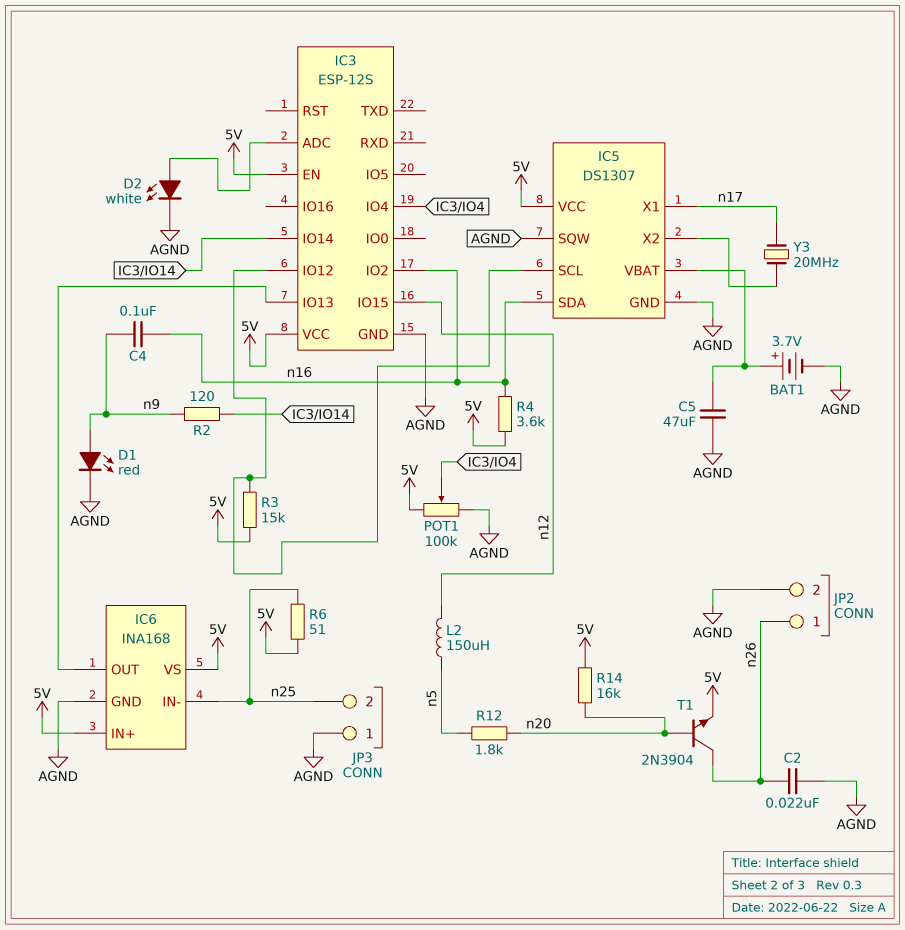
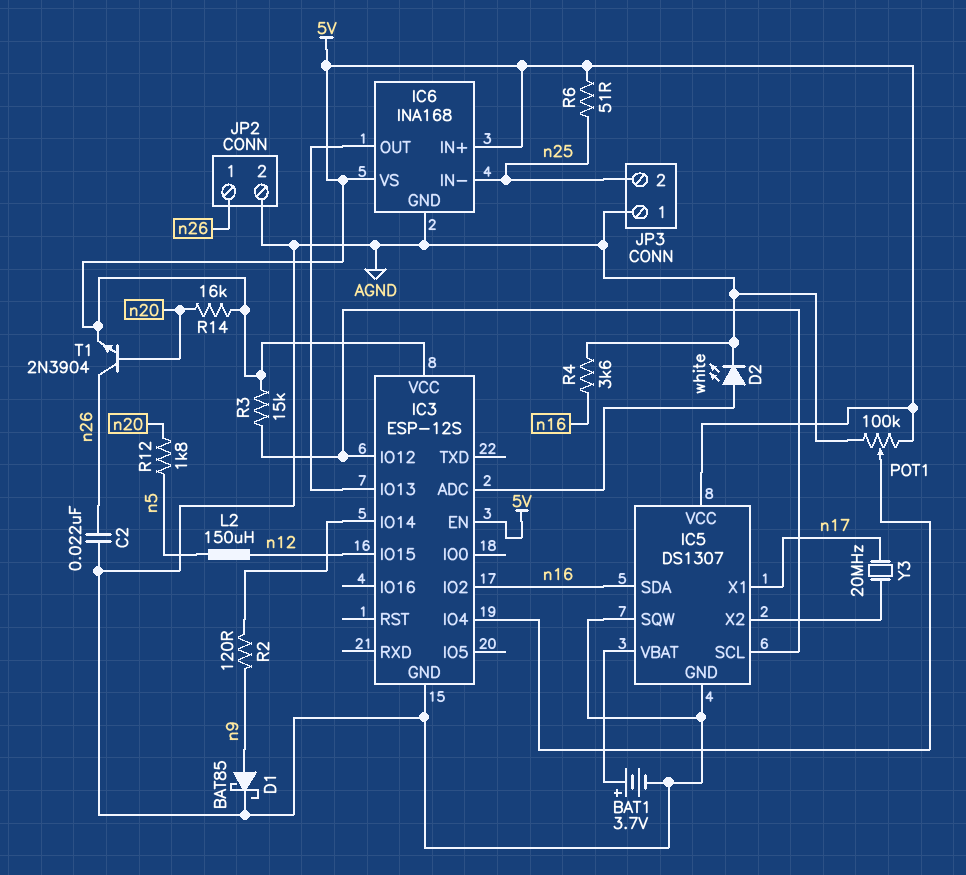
C4: 100nF (n9, n16) -> none
C5: 47uF (AGND, IC5/VBAT) -> none
D1: LED red (A n9, K AGND) -> schottky BAT85 (A n9, K AGND)
R4: 3.6k (5V, n16) -> 3.6k (AGND, n16)

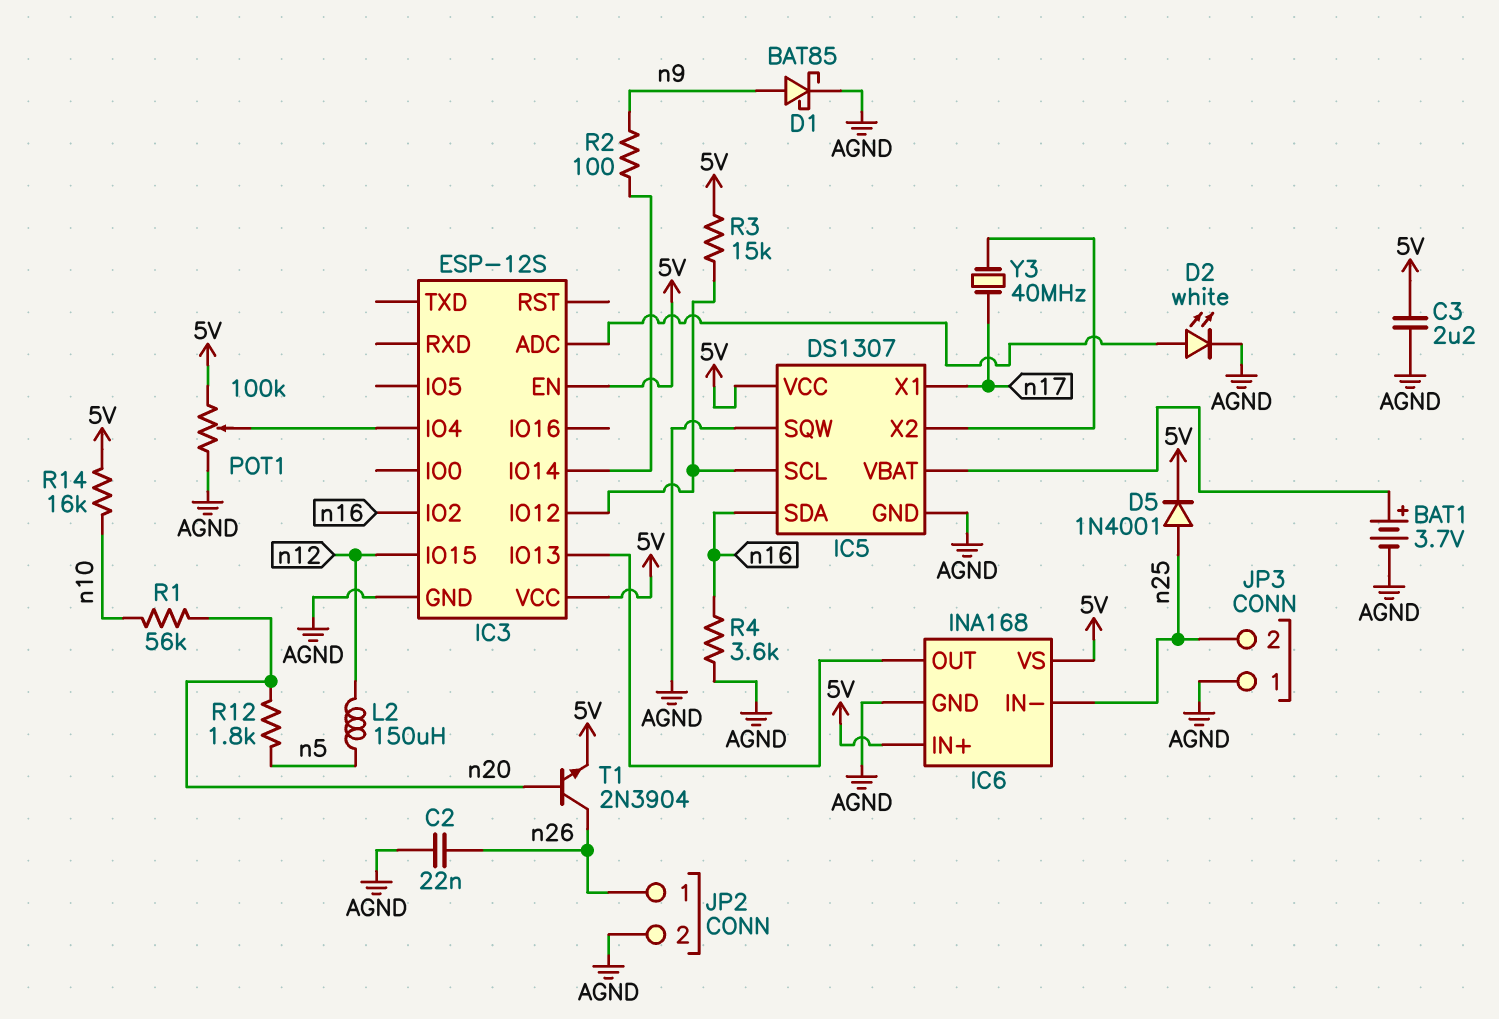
C3: none -> 2.2uF (5V, AGND)
D5: none -> diode 1N4001 (A n25, K 5V)
R1: none -> 56k (n10, n20)
R2: 120 (IC3/IO14, n9) -> 100 (IC3/IO14, n9)
R6: 51 (5V, n25) -> none
R14: 16k (5V, n20) -> 16k (5V, n10)
Y3: 20MHz (IC5/X2, n17) -> 40MHz (IC5/X2, n17)

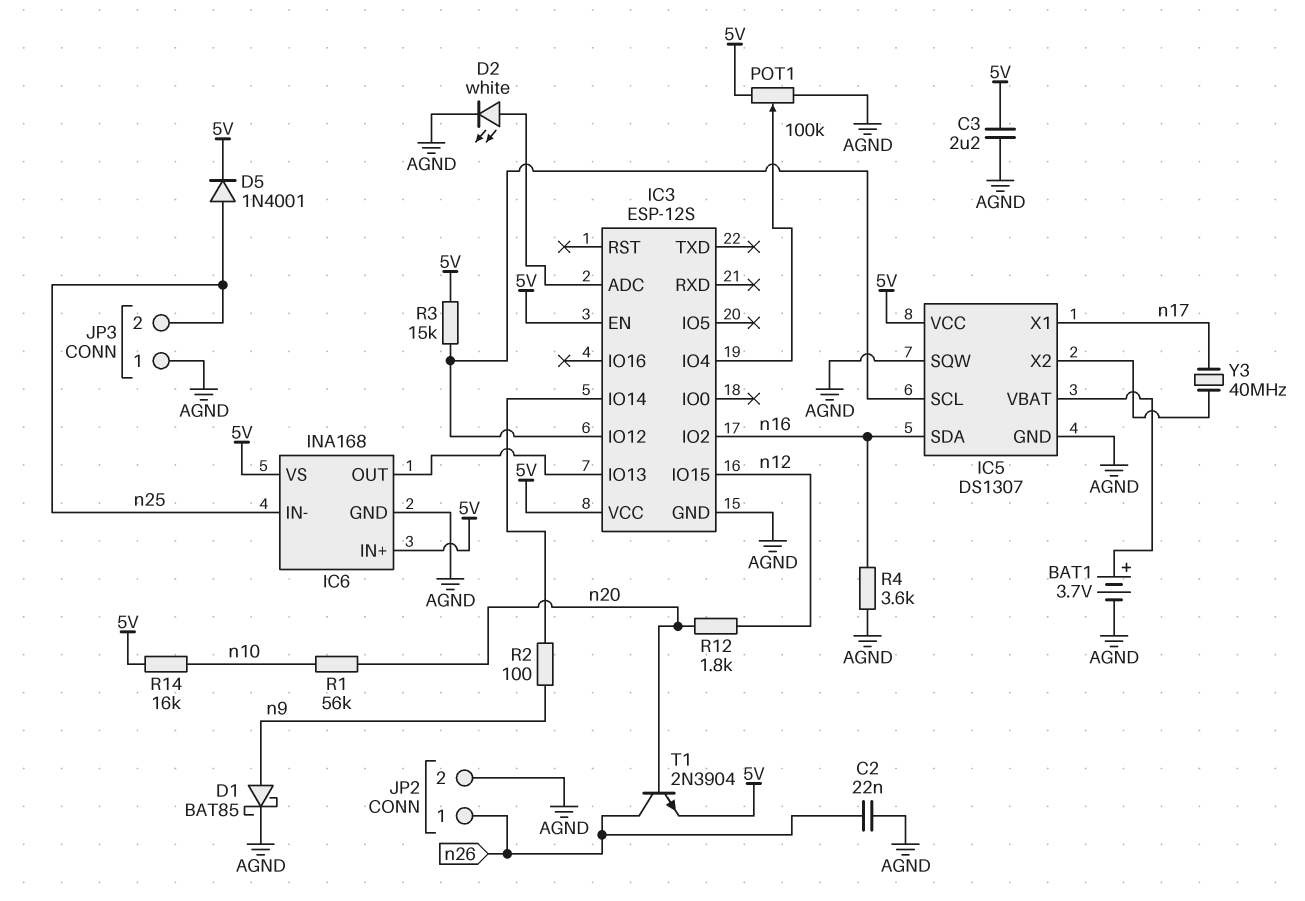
L2: 150uH (n5, n12) -> none
R12: 1.8k (n5, n20) -> 1.8k (n12, n20)

